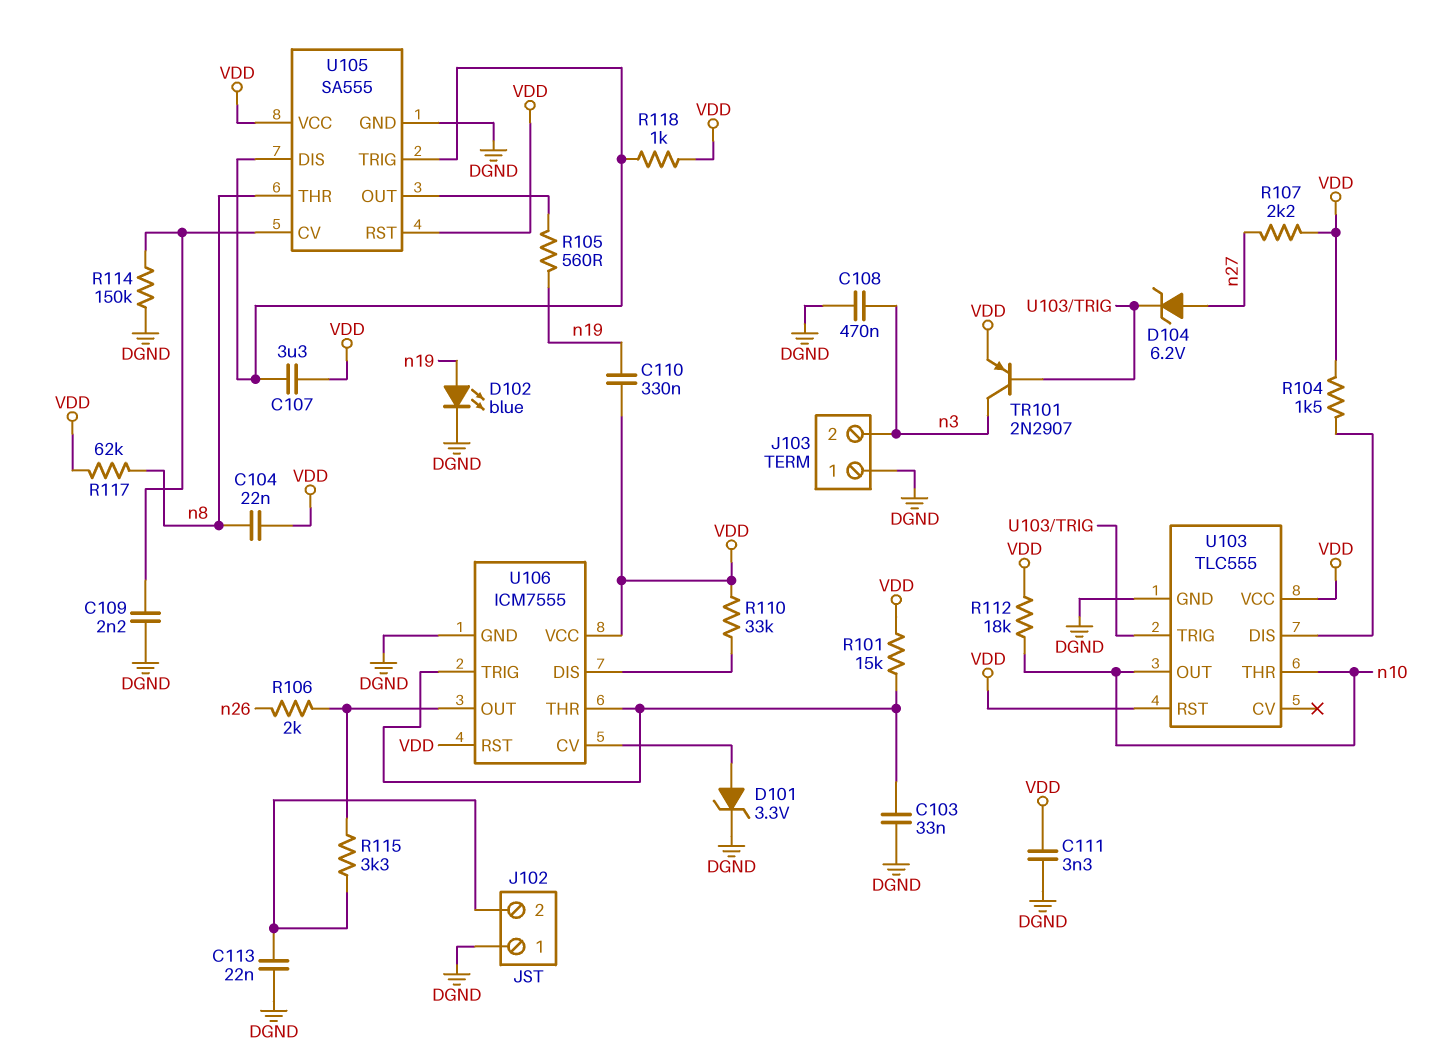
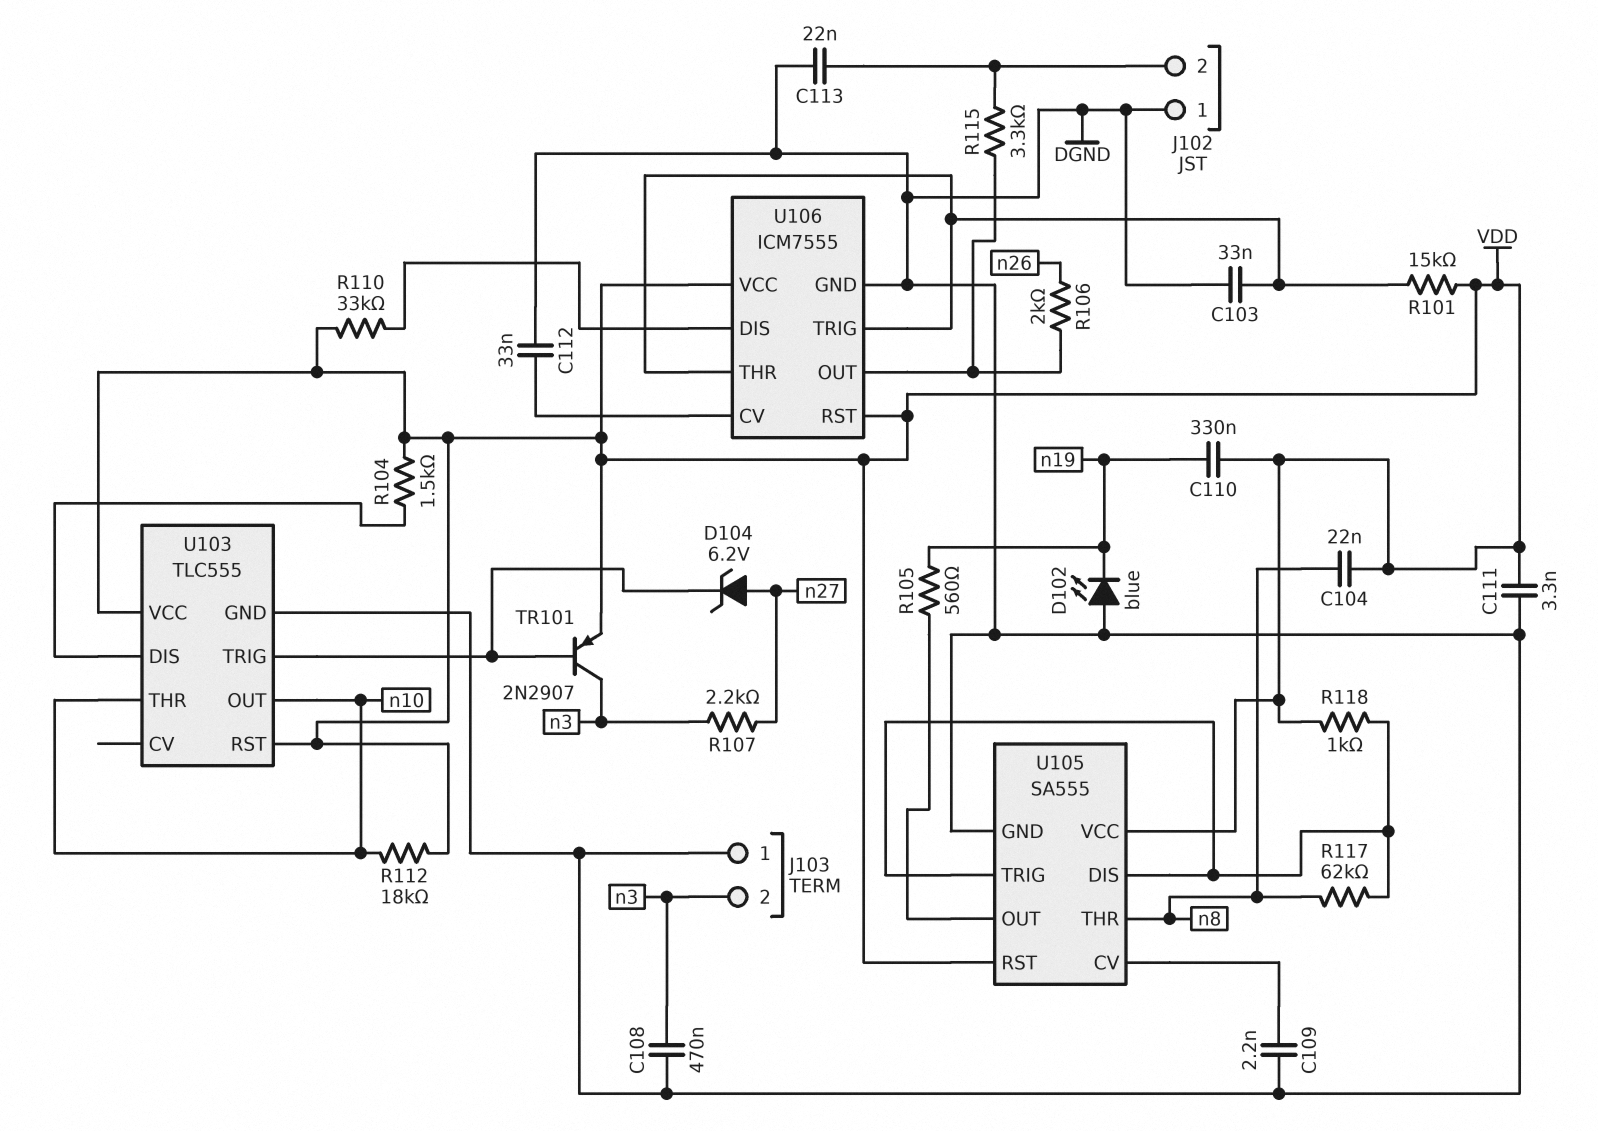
C107: 3.3uF (U105/DIS, VDD) -> none
C112: none -> 33nF (DGND, U106/CV)
D101: zener 3.3V (A U106/CV, K DGND) -> none
D102: LED blue (A n19, K DGND) -> LED blue (A DGND, K n19)
R107: 2.2k (VDD, n27) -> 2.2k (n3, n27)
R114: 150k (DGND, U105/CV) -> none
R117: 62k (VDD, n8) -> 62k (U105/DIS, n8)

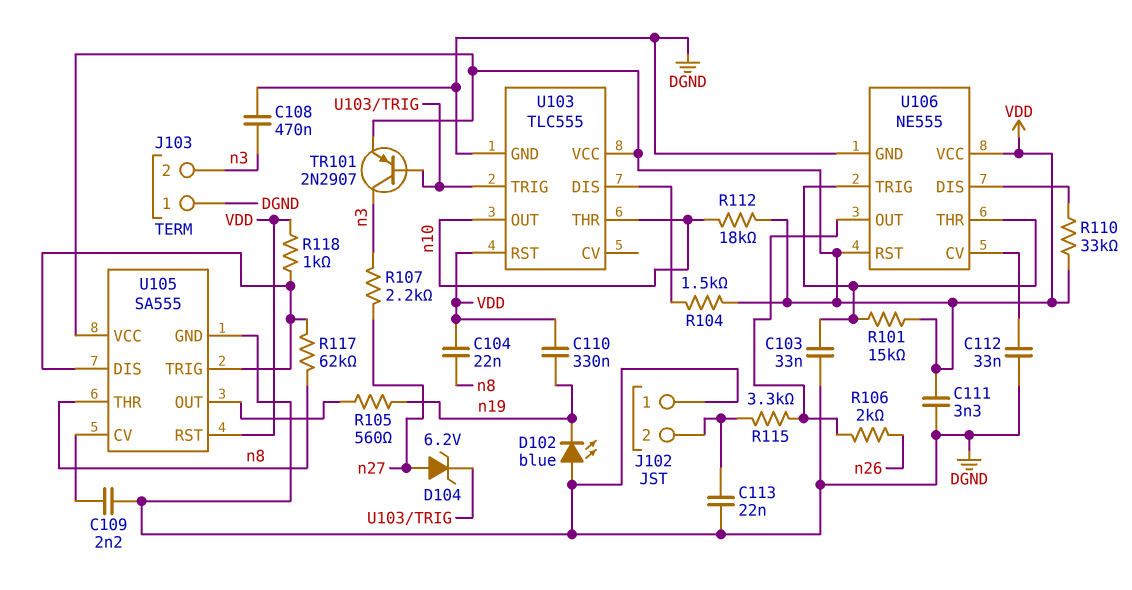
U106: ICM7555 -> NE555

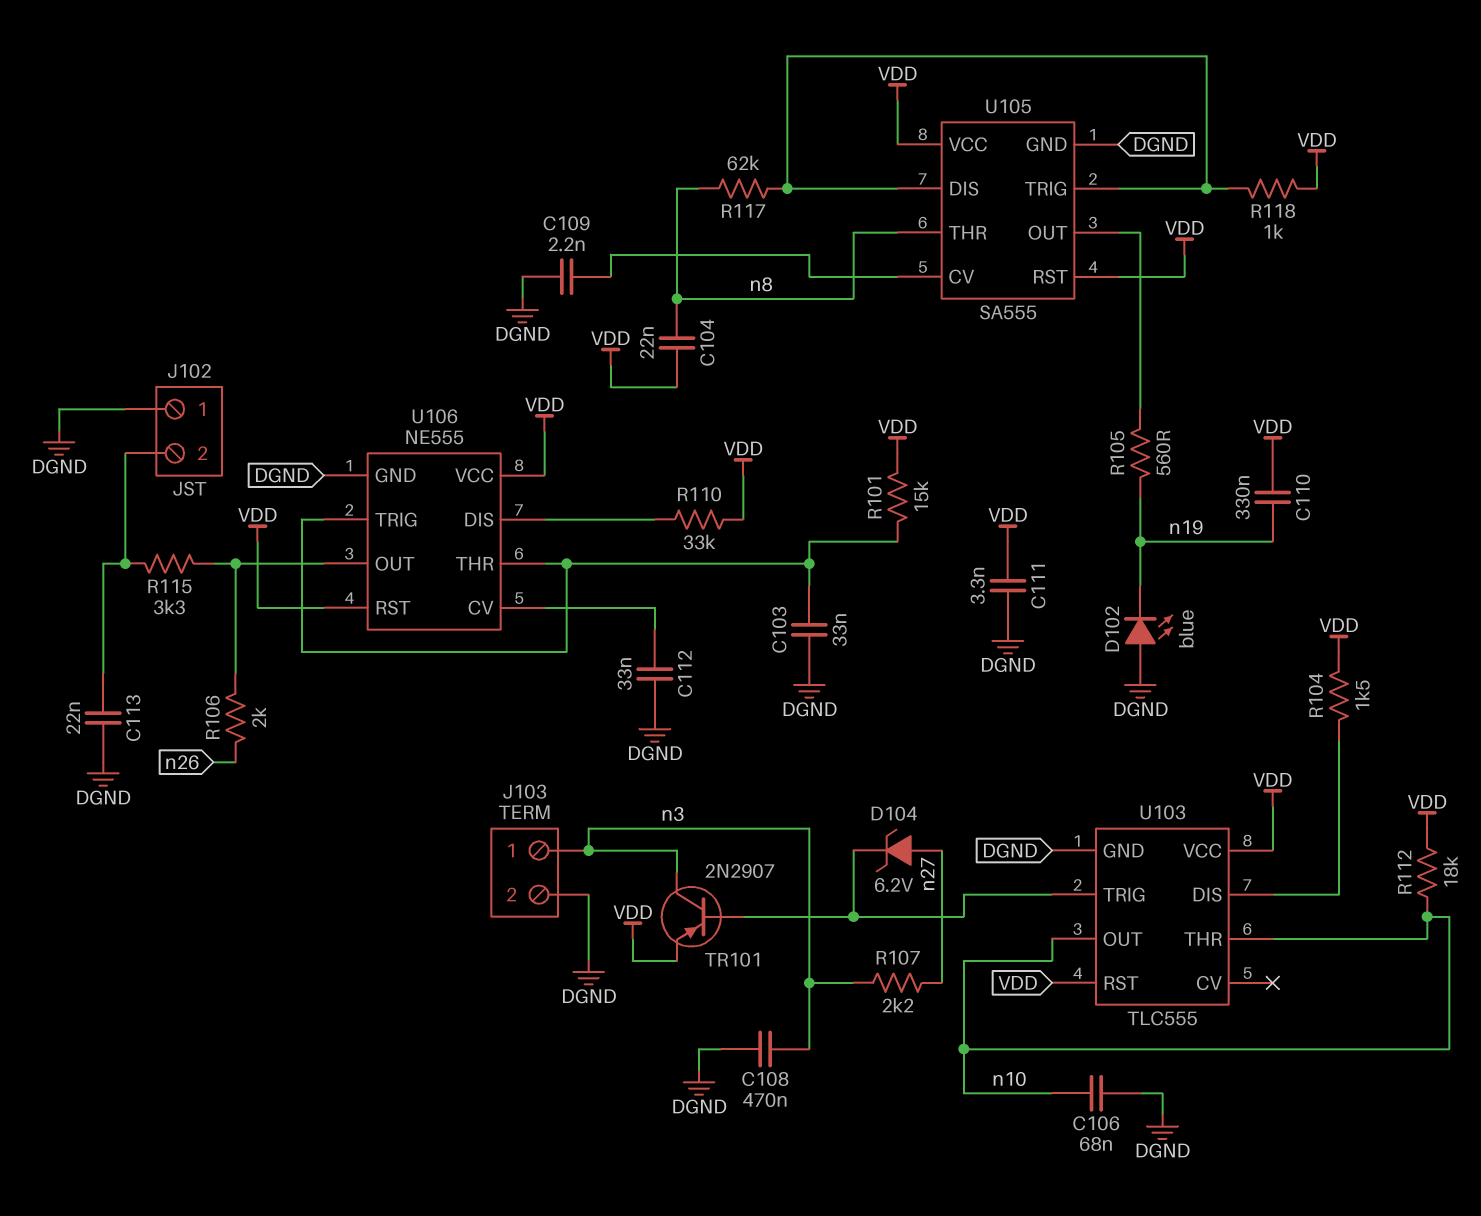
C106: none -> 68nF (DGND, n10)
J103 pin 1: DGND -> n3
J103 pin 2: n3 -> DGND

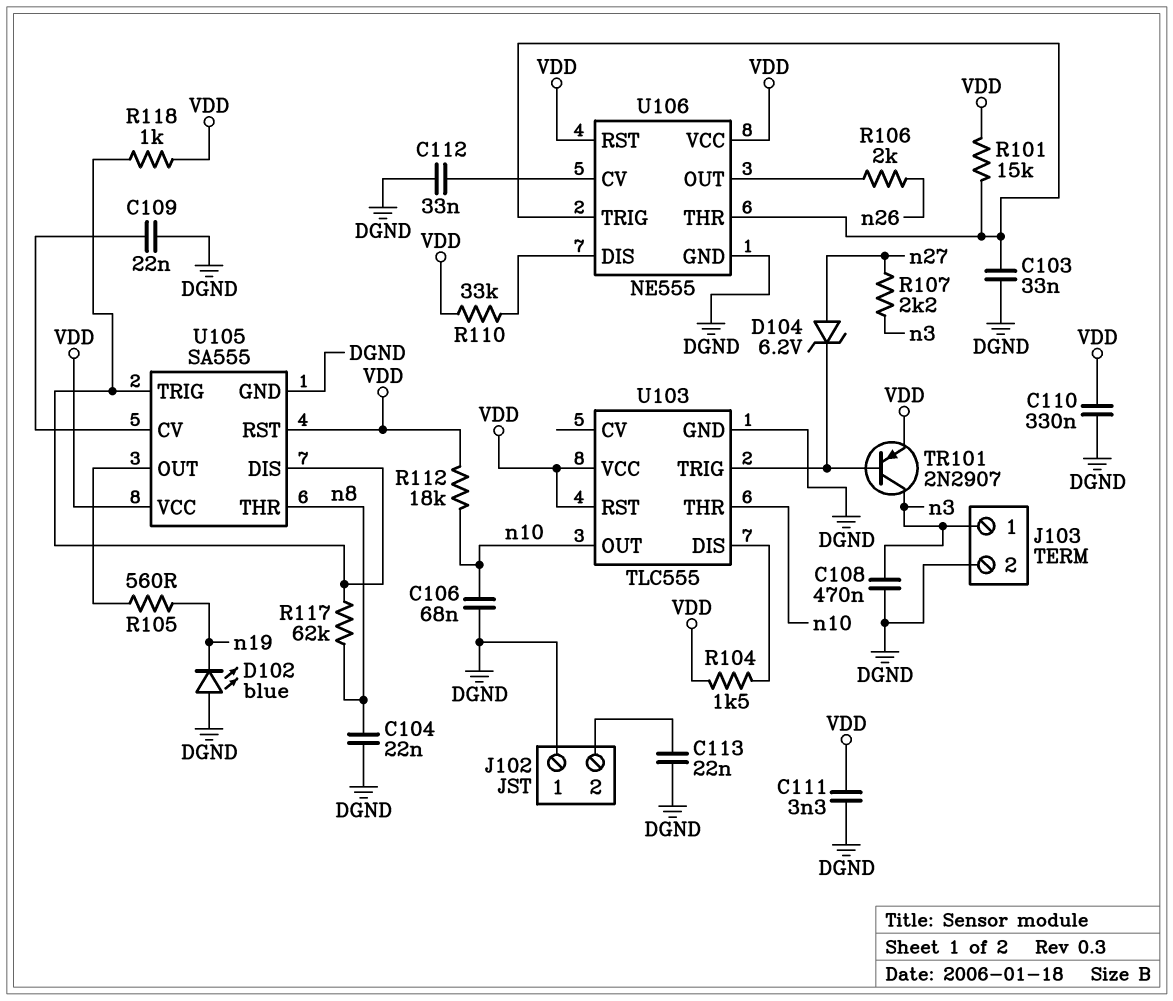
C104: 22nF (VDD, n8) -> 22nF (DGND, n8)
C109: 2.2nF (DGND, U105/CV) -> 22nF (DGND, U105/CV)
C110: 330nF (VDD, n19) -> 330nF (DGND, VDD)
R115: 3.3k (J102/2, U106/OUT) -> none

